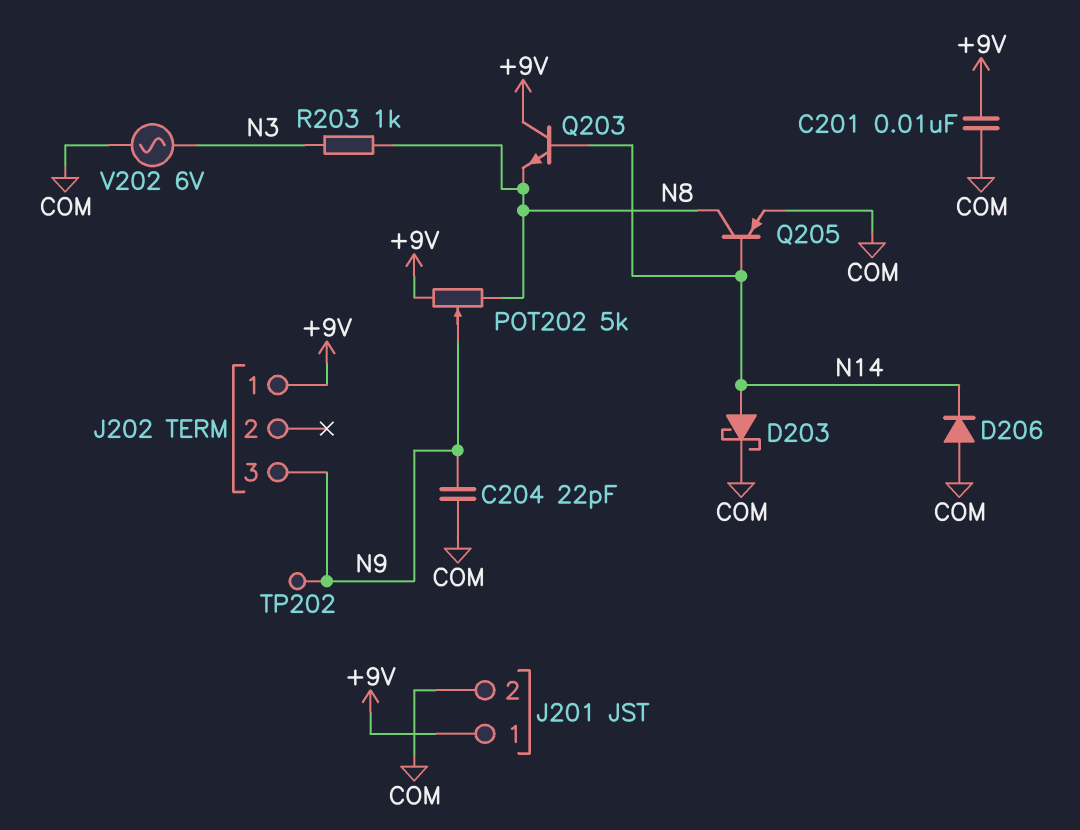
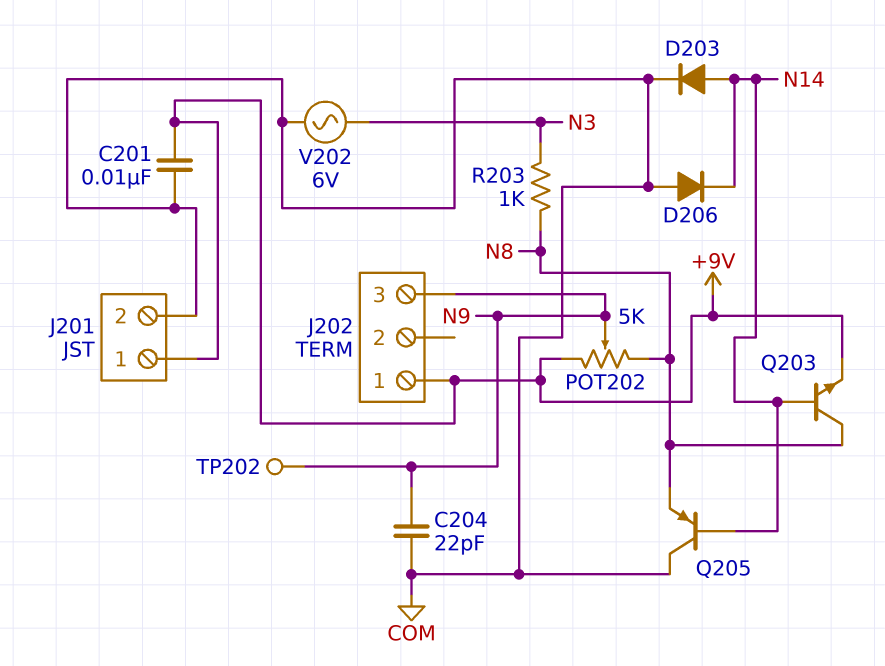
D203: schottky (A N14, K COM) -> diode (A N14, K COM)
Q203: NPN (B N14, C +9V, E N8) -> NPN (B N14, C N8, E +9V)
Q205: PNP (B N14, C N8, E COM) -> PNP (B N14, C COM, E N8)

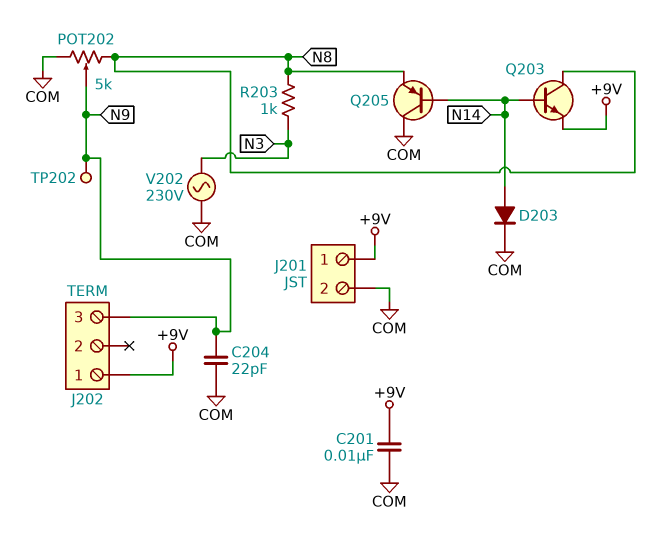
D206: diode (A COM, K N14) -> none
POT202: 5k (+9V, N8, wiper N9) -> 5k (COM, N8, wiper N9)
V202: AC 6V (COM, N3) -> AC 230V (COM, N3)

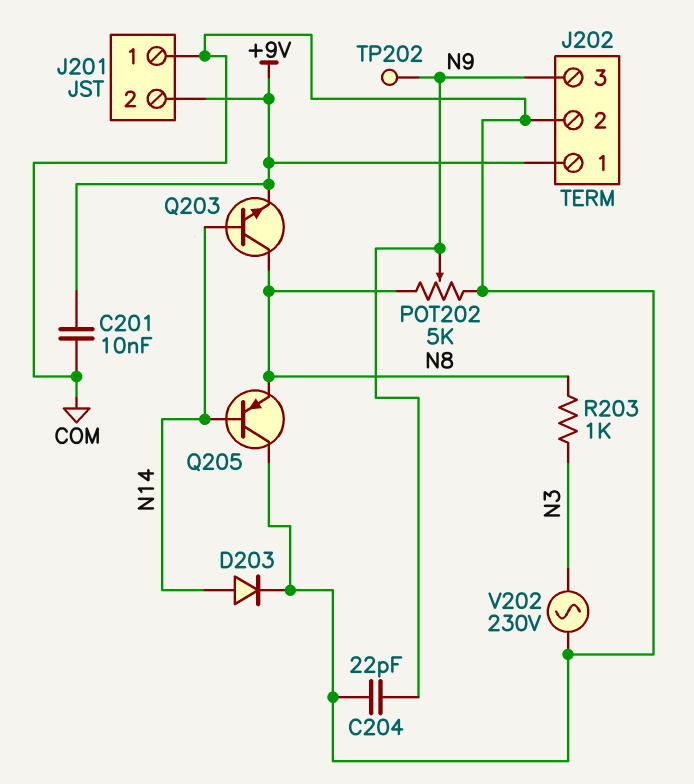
J201 pin 1: +9V -> COM
J201 pin 2: COM -> +9V
J202 pin 2: none -> COM

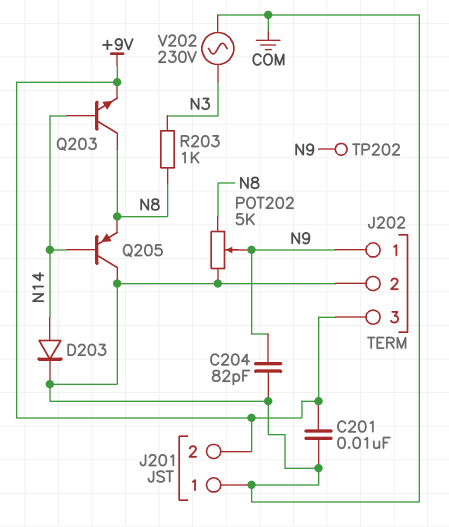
C204: 22pF (COM, N9) -> 82pF (COM, N9)
J202 pin 1: +9V -> N9
J202 pin 3: N9 -> +9V

